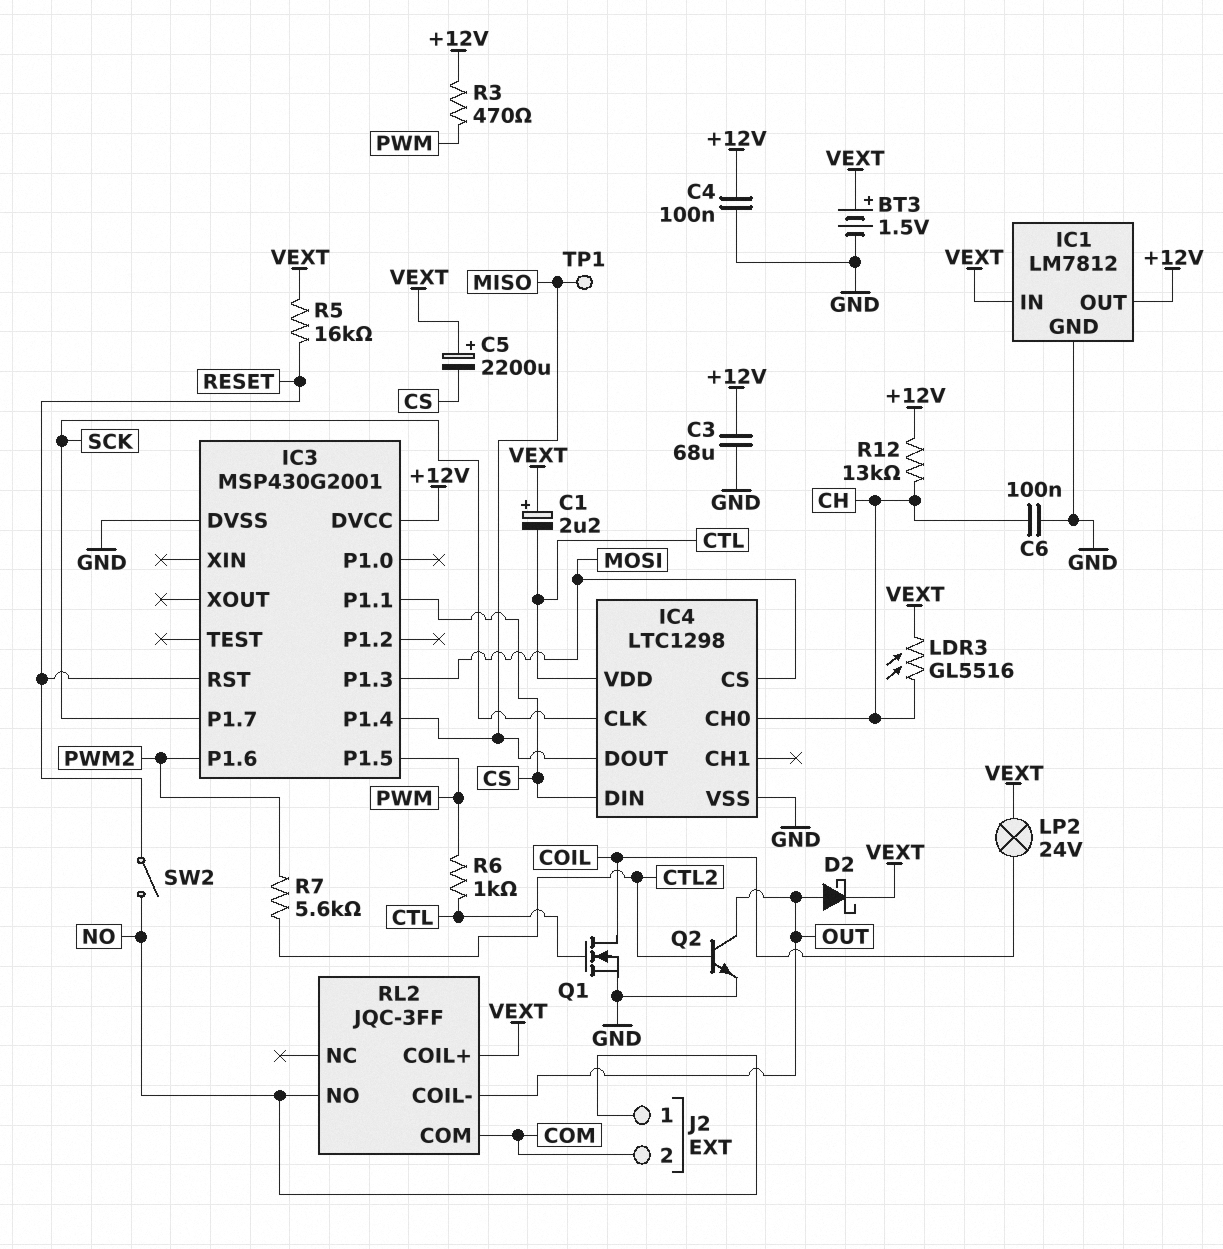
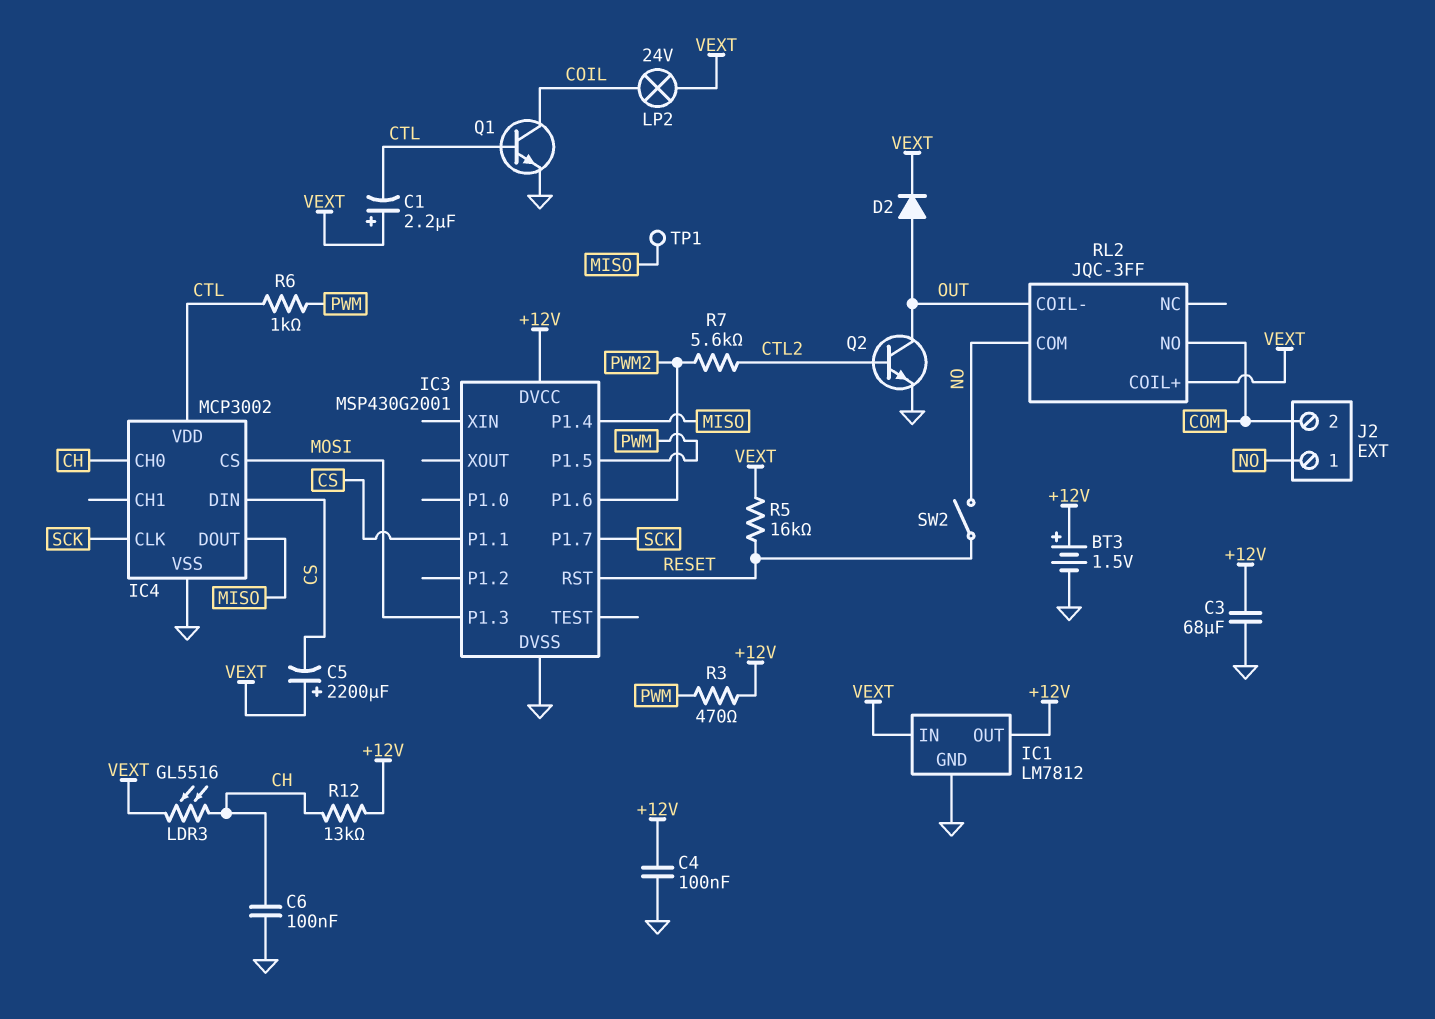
BT3: 1.5V (plus VEXT, minus GND) -> 1.5V (plus +12V, minus GND)
D2: schottky (A OUT, K VEXT) -> diode (A OUT, K VEXT)
IC4: LTC1298 -> MCP3002
Q1: NMOS (G CTL, D COIL, S GND) -> NPN (B CTL, C COIL, E GND)
RL2 pin COM: COM -> NO
RL2 pin NO: NO -> COM

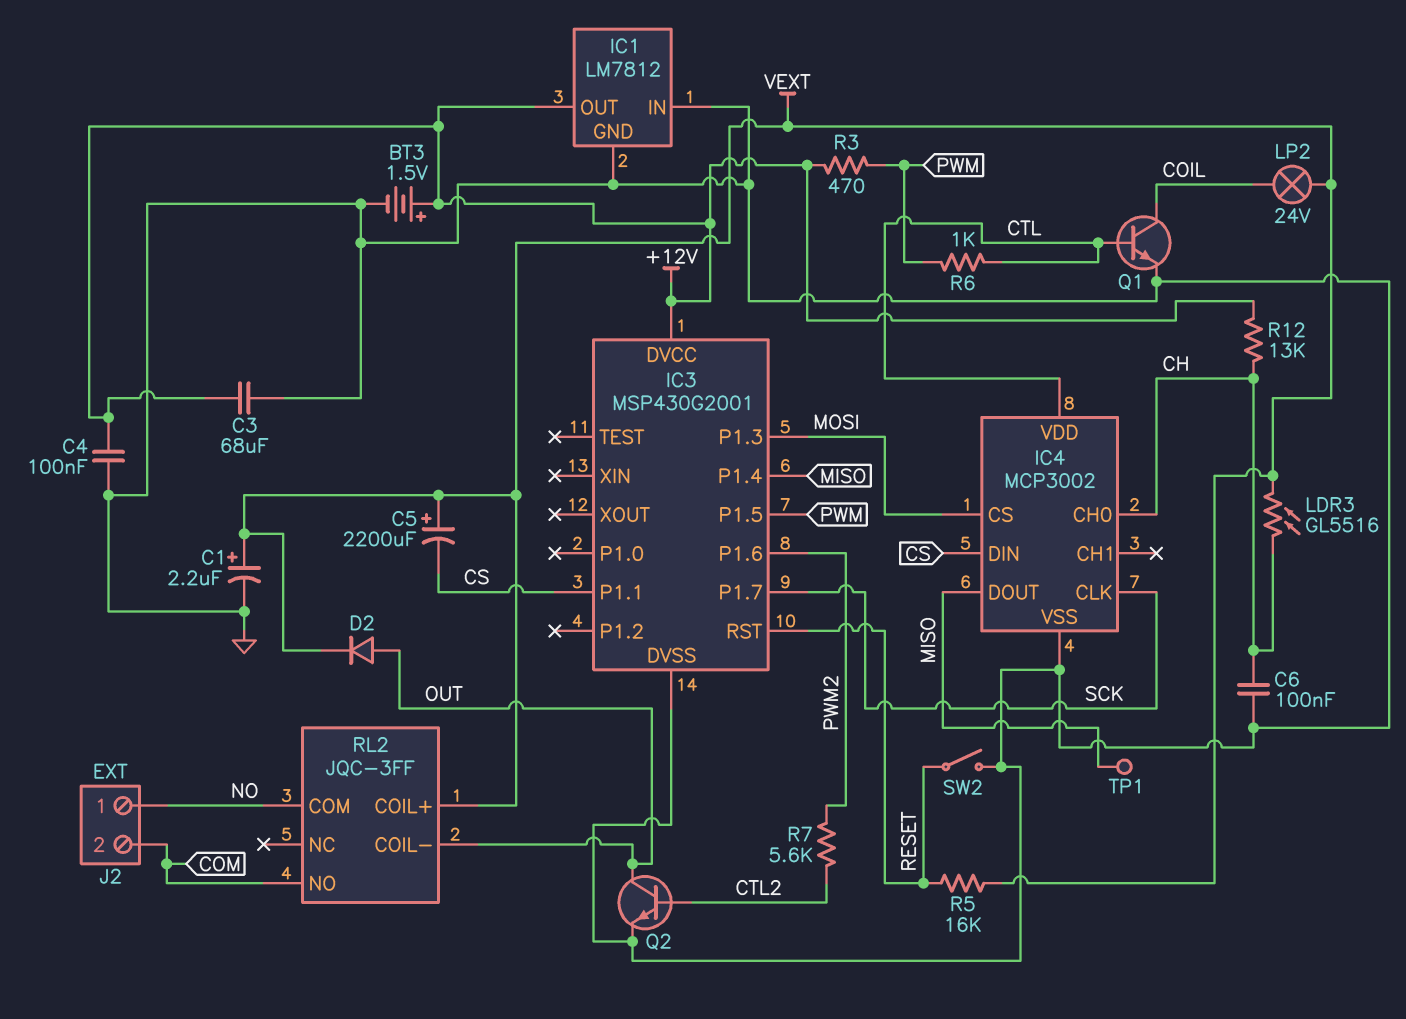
C1: 2.2uF (plus VEXT, minus CTL) -> 2.2uF (plus VEXT, minus GND)
IC1 pin IN: VEXT -> GND
SW2: switch (NO, RESET) -> switch (GND, RESET)

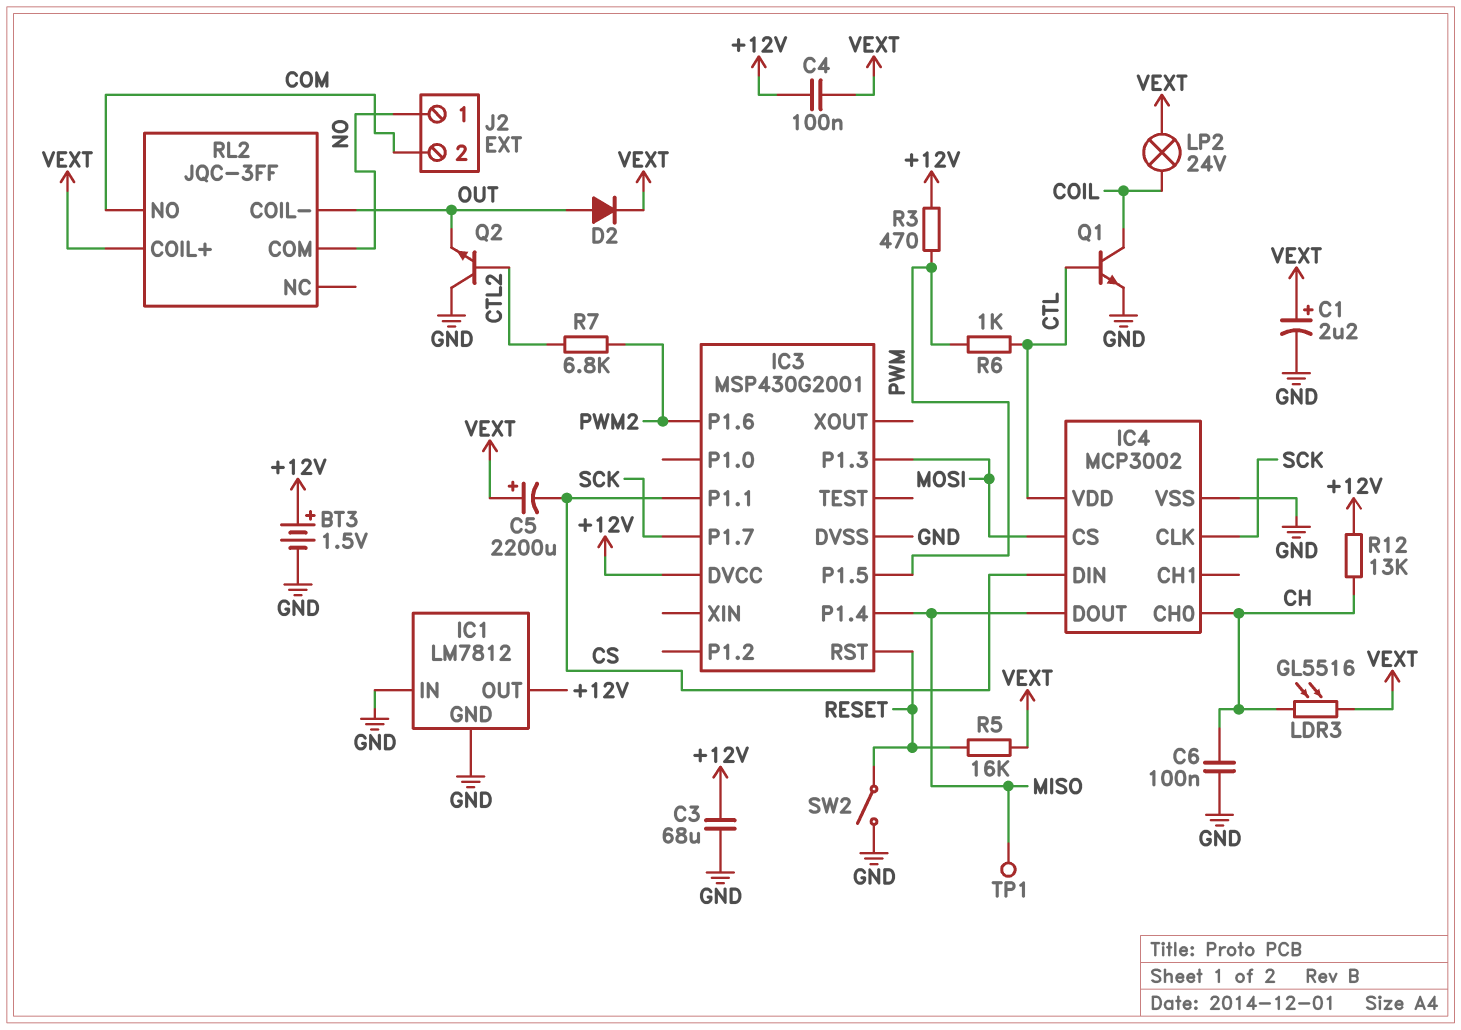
C4: 100nF (+12V, GND) -> 100nF (+12V, VEXT)
Q2: NPN (B CTL2, C OUT, E GND) -> NPN (B CTL2, C GND, E OUT)
R7: 5.6k (CTL2, PWM2) -> 6.8k (CTL2, PWM2)

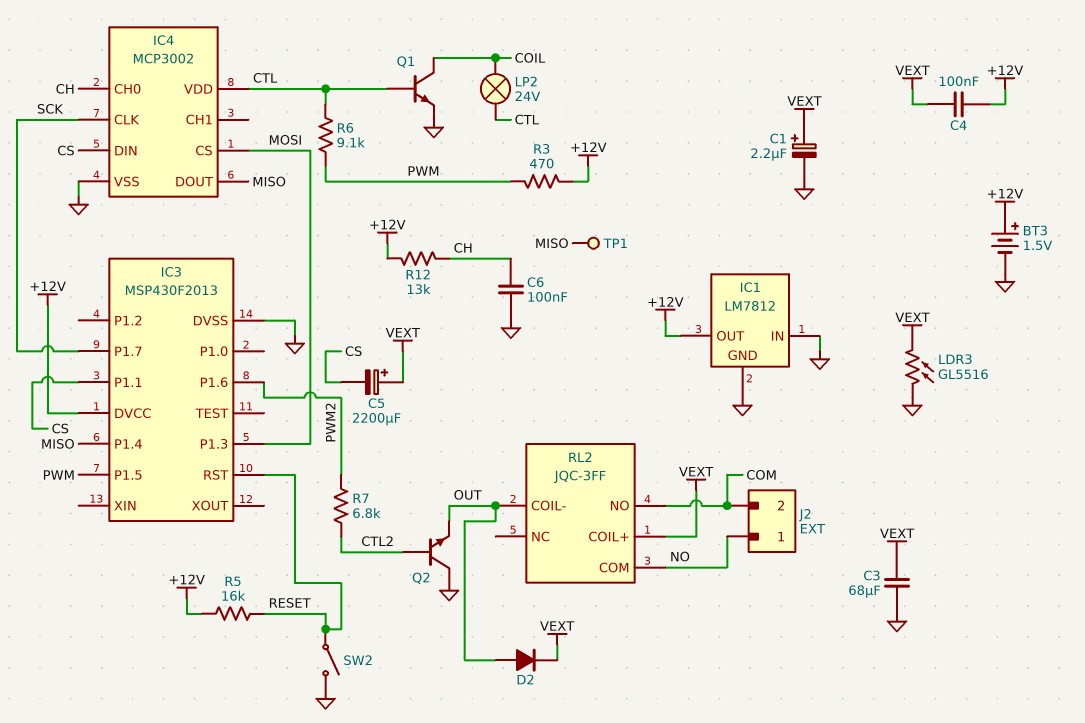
C3: 68uF (+12V, GND) -> 68uF (GND, VEXT)
IC3: MSP430G2001 -> MSP430F2013
LDR3: GL5516 (CH, VEXT) -> GL5516 (GND, VEXT)
LP2: lamp 24V (COIL, VEXT) -> lamp 24V (COIL, CTL)
R5: 16k (RESET, VEXT) -> 16k (+12V, RESET)
R6: 1k (CTL, PWM) -> 9.1k (CTL, PWM)

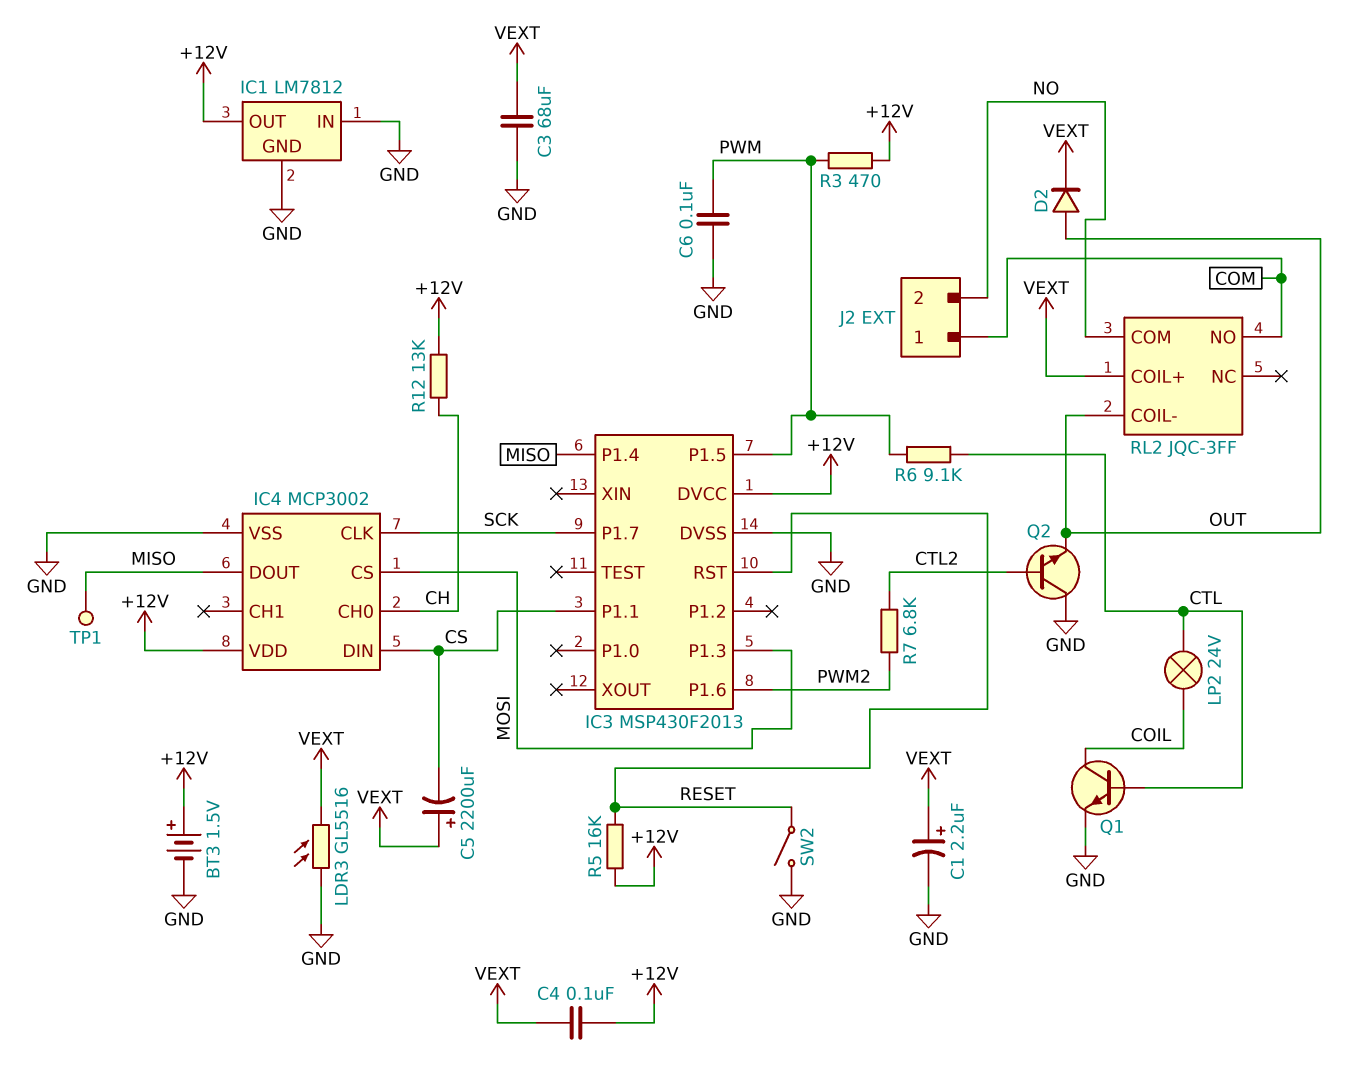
C6: 100nF (CH, GND) -> 100nF (GND, PWM)
IC4 pin VDD: CTL -> +12V
J2 pin 1: NO -> COM
J2 pin 2: COM -> NO

